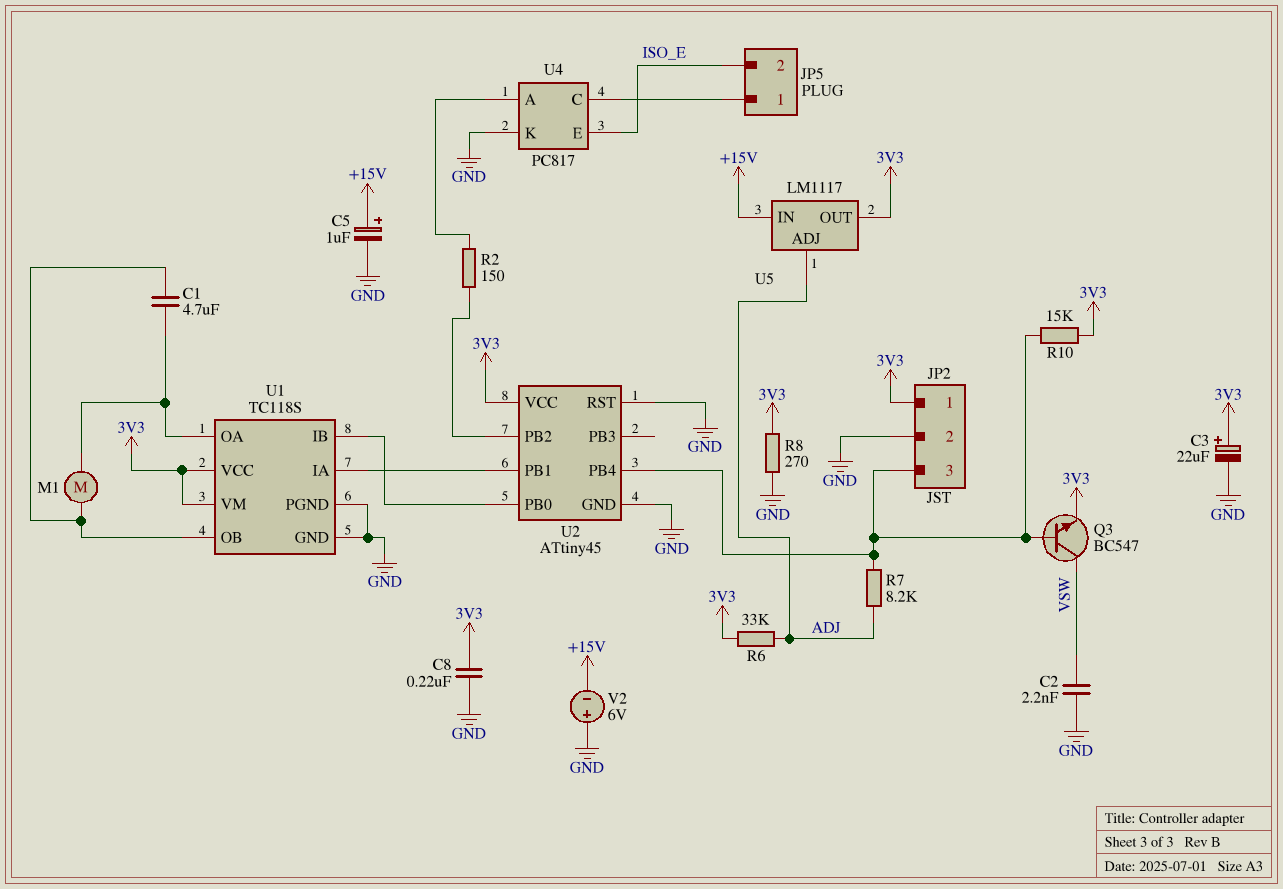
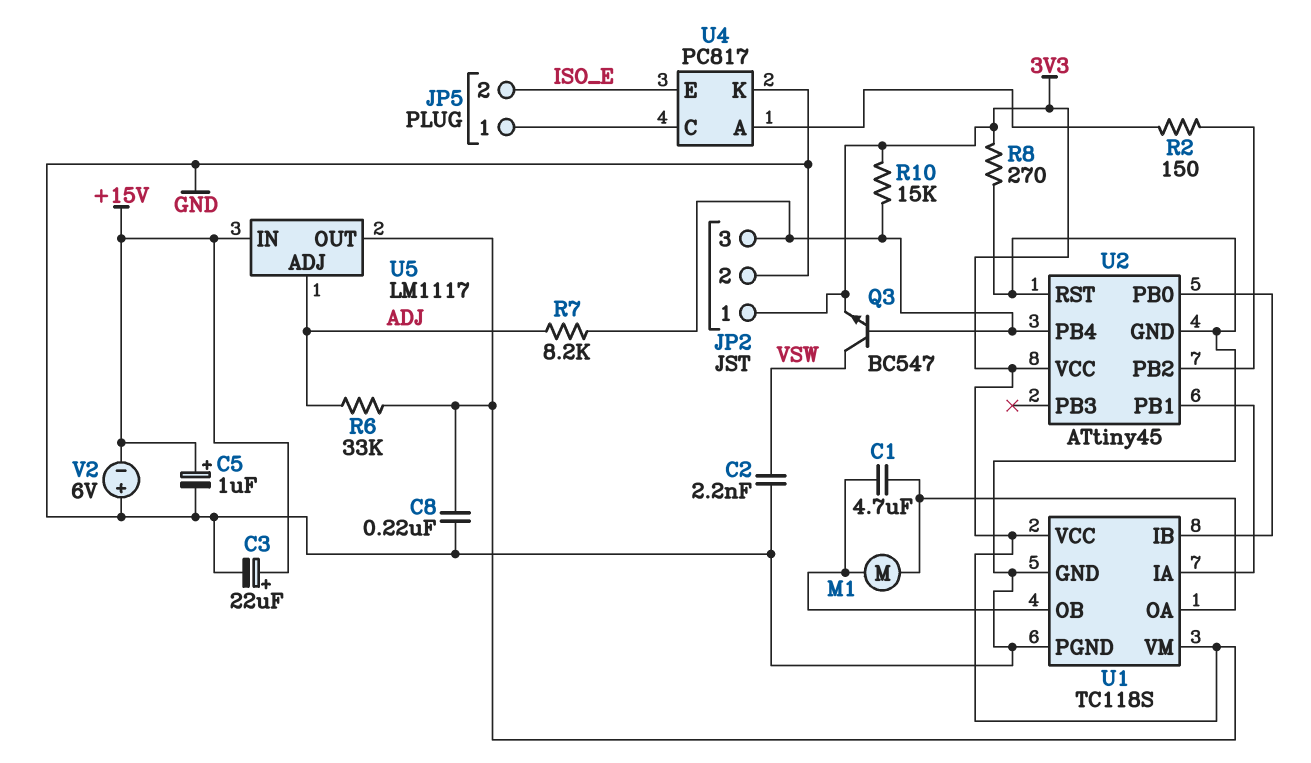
C3: 22uF (plus 3V3, minus GND) -> 22uF (plus +15V, minus GND)

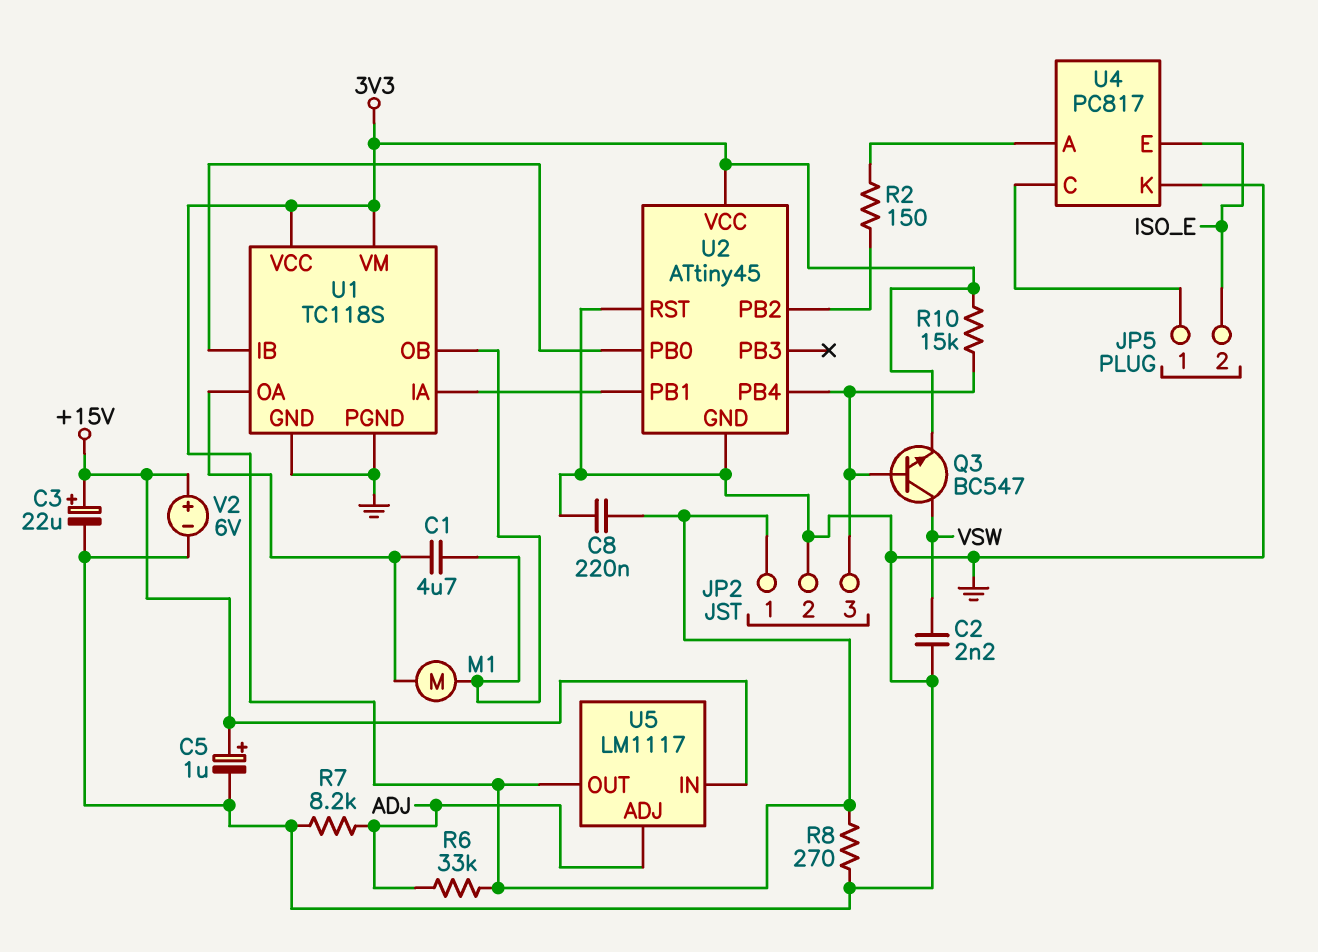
R7: 8.2k (ADJ, JP2/3) -> 8.2k (ADJ, GND)
V2: 6V (plus GND, minus +15V) -> 6V (plus +15V, minus GND)

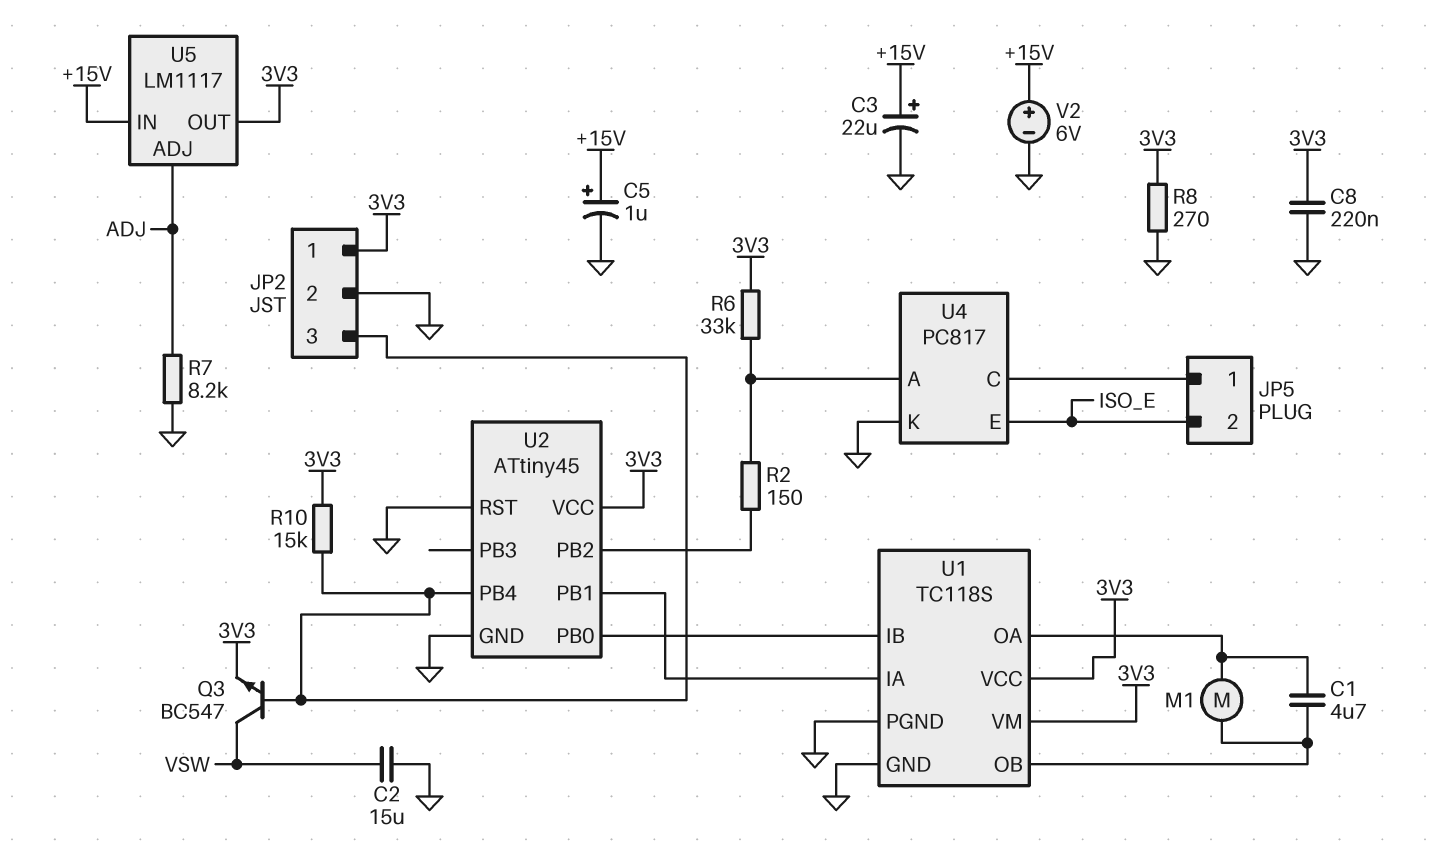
C2: 2.2nF (GND, VSW) -> 15uF (GND, VSW)
R6: 33k (3V3, ADJ) -> 33k (3V3, U4/A)

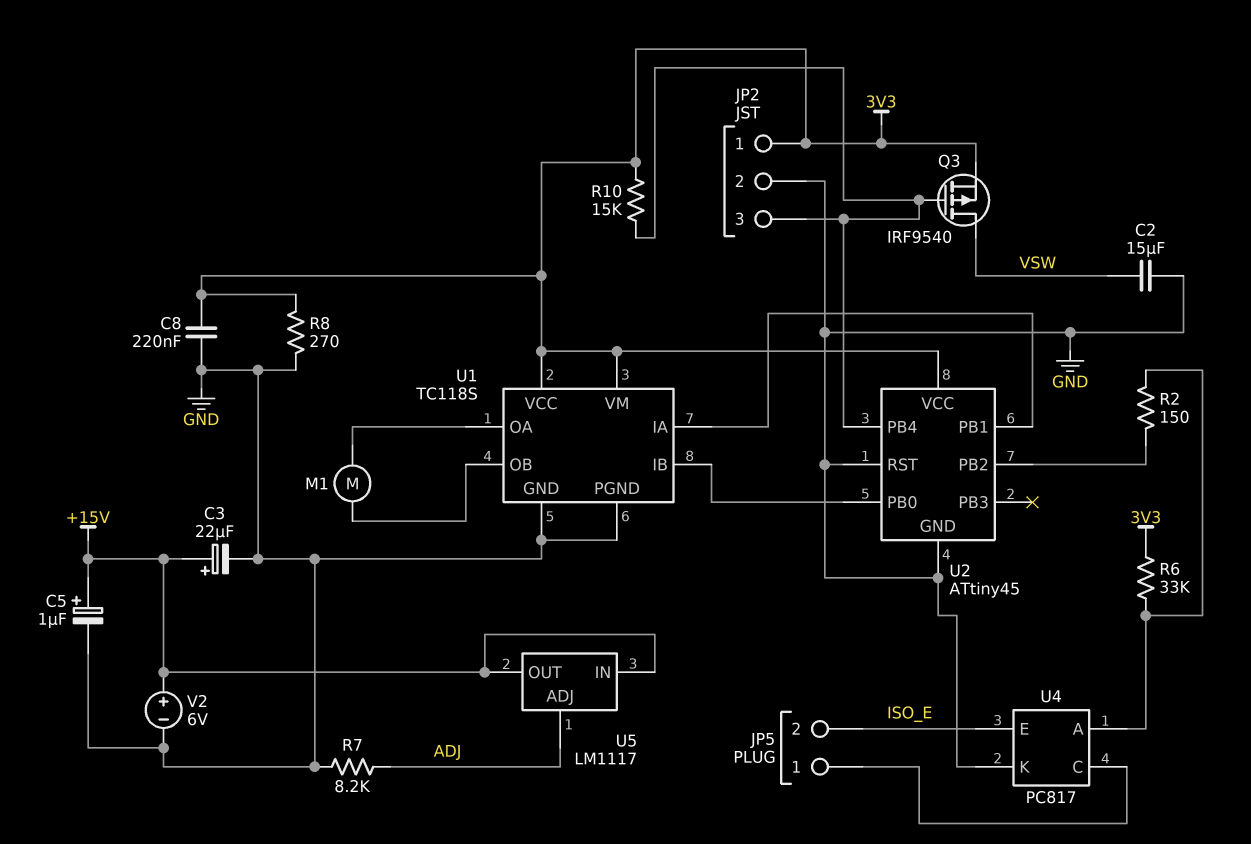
C1: 4.7uF (U1/OA, U1/OB) -> none
Q3: NPN BC547 (B JP2/3, C VSW, E 3V3) -> PMOS IRF9540 (G JP2/3, D VSW, S 3V3)
U5 pin OUT: 3V3 -> +15V

